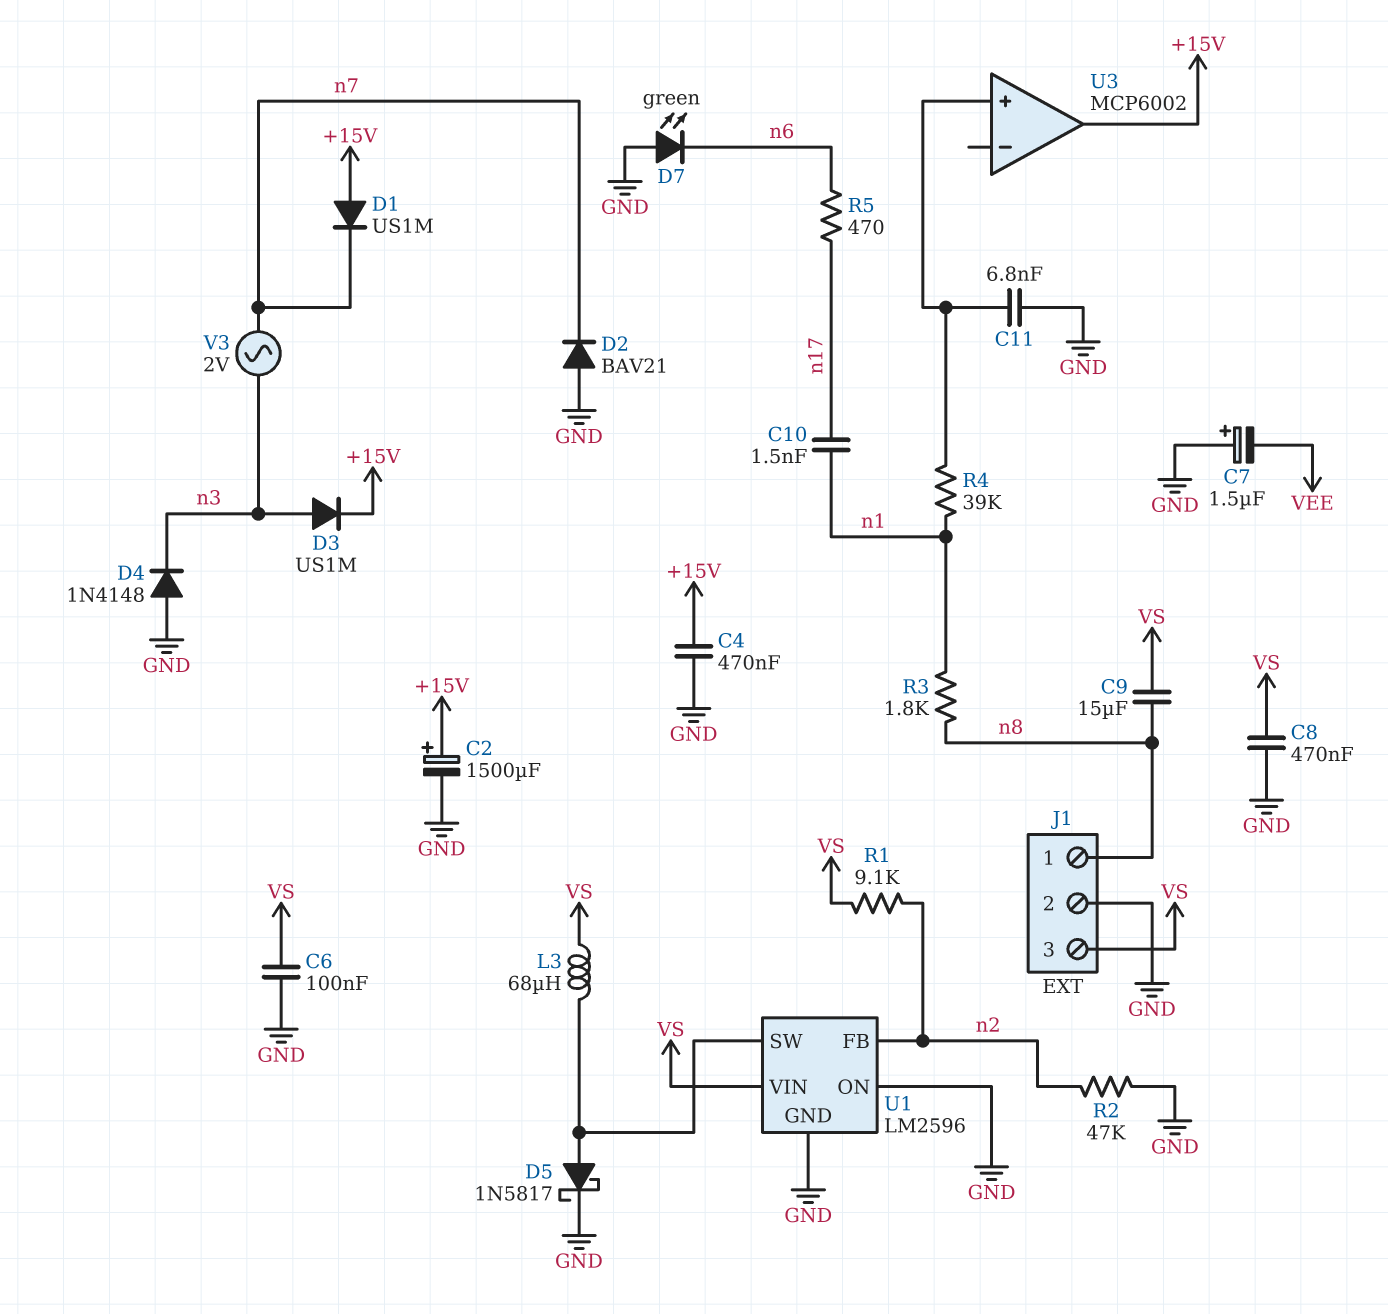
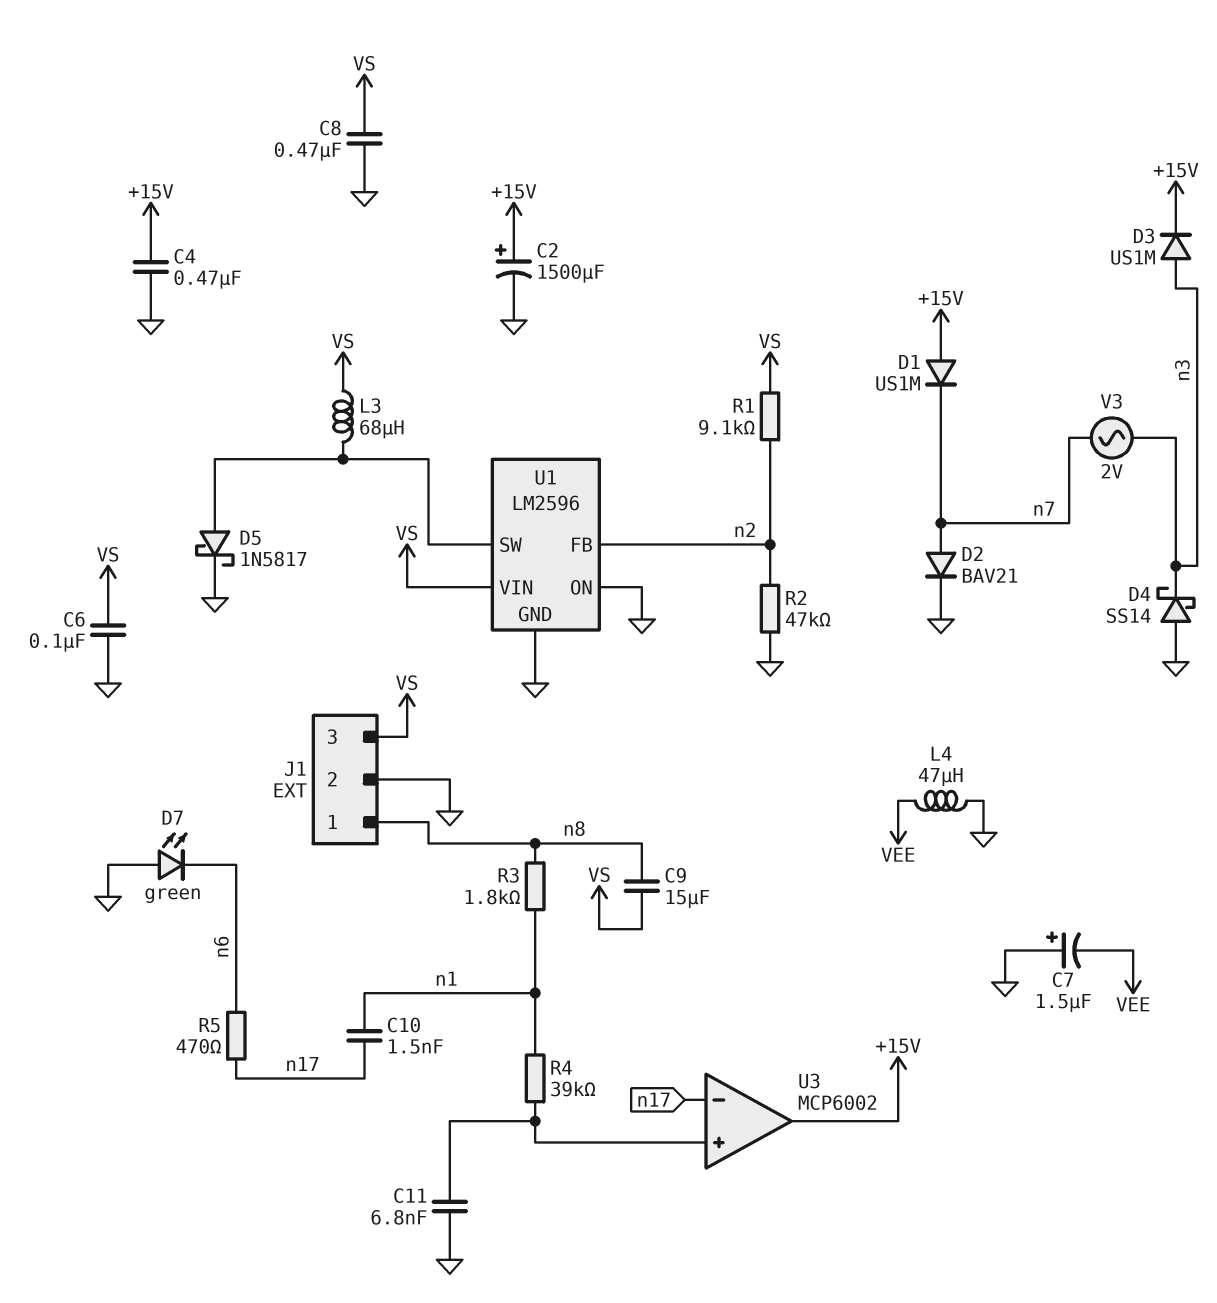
D2: diode BAV21 (A GND, K n7) -> diode BAV21 (A n7, K GND)
D4: diode 1N4148 (A GND, K n3) -> schottky SS14 (A GND, K n3)
L4: none -> 47uH (GND, VEE)
U3 pin in-: none -> n17

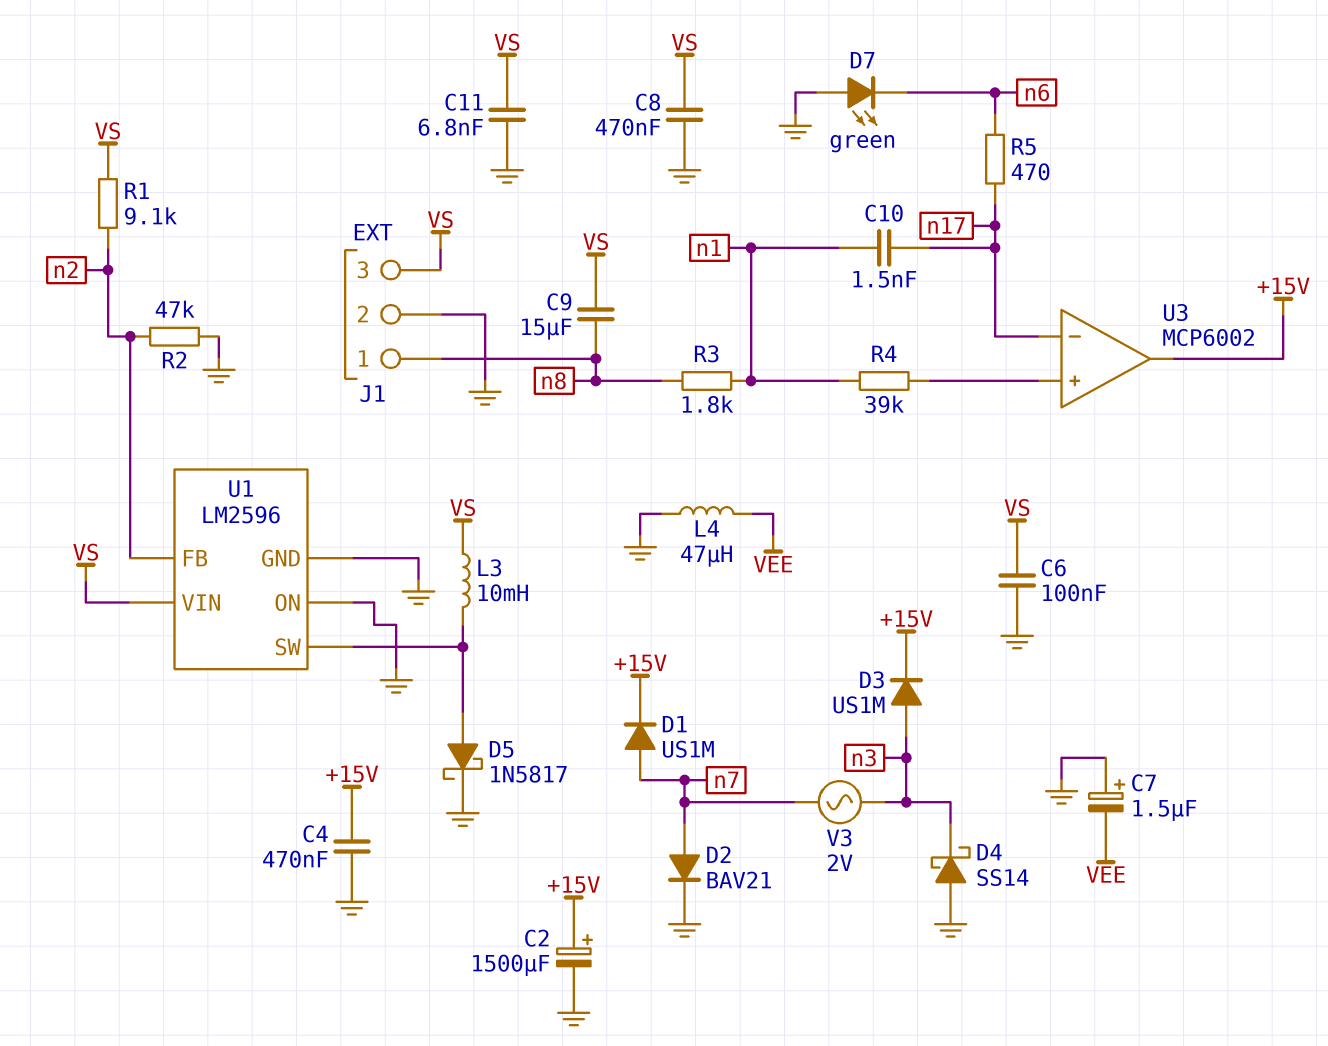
C11: 6.8nF (GND, U3/in+) -> 6.8nF (GND, VS)
D1: diode US1M (A +15V, K n7) -> diode US1M (A n7, K +15V)
L3: 68uH (U1/SW, VS) -> 10mH (U1/SW, VS)

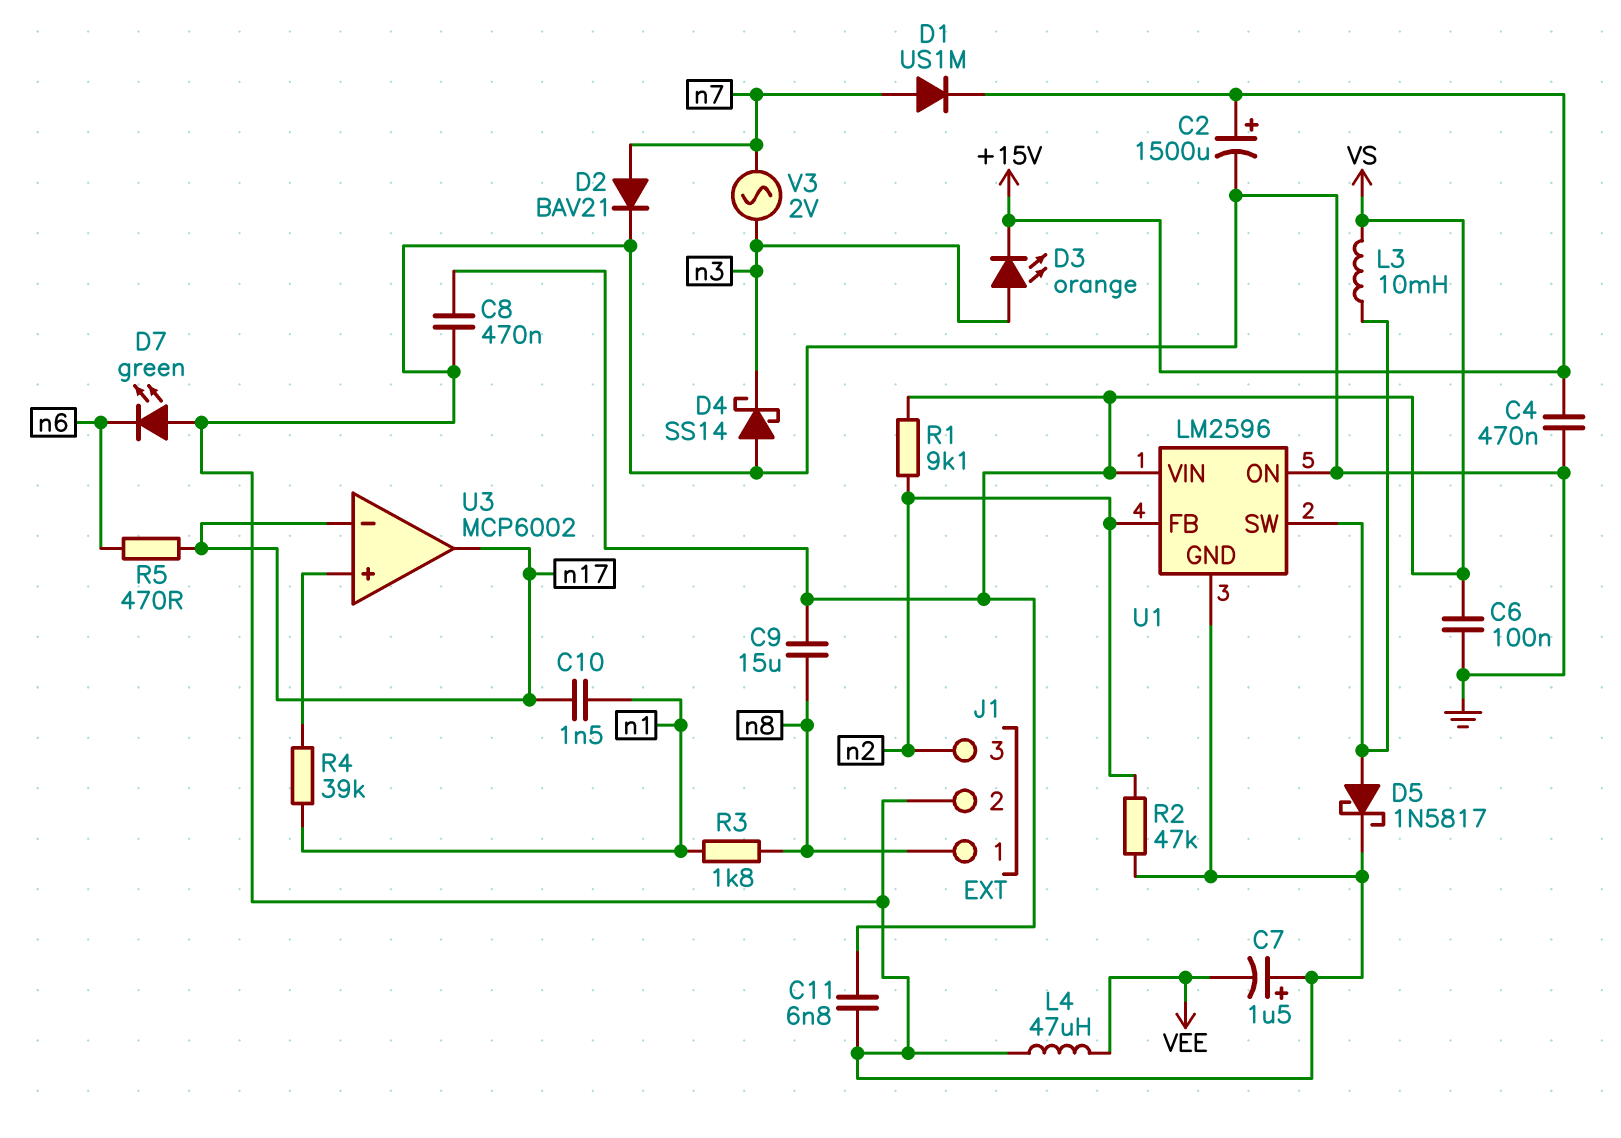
D3: diode US1M (A n3, K +15V) -> LED orange (A n3, K +15V)
J1 pin 3: VS -> n2
U3 pin out: +15V -> n17

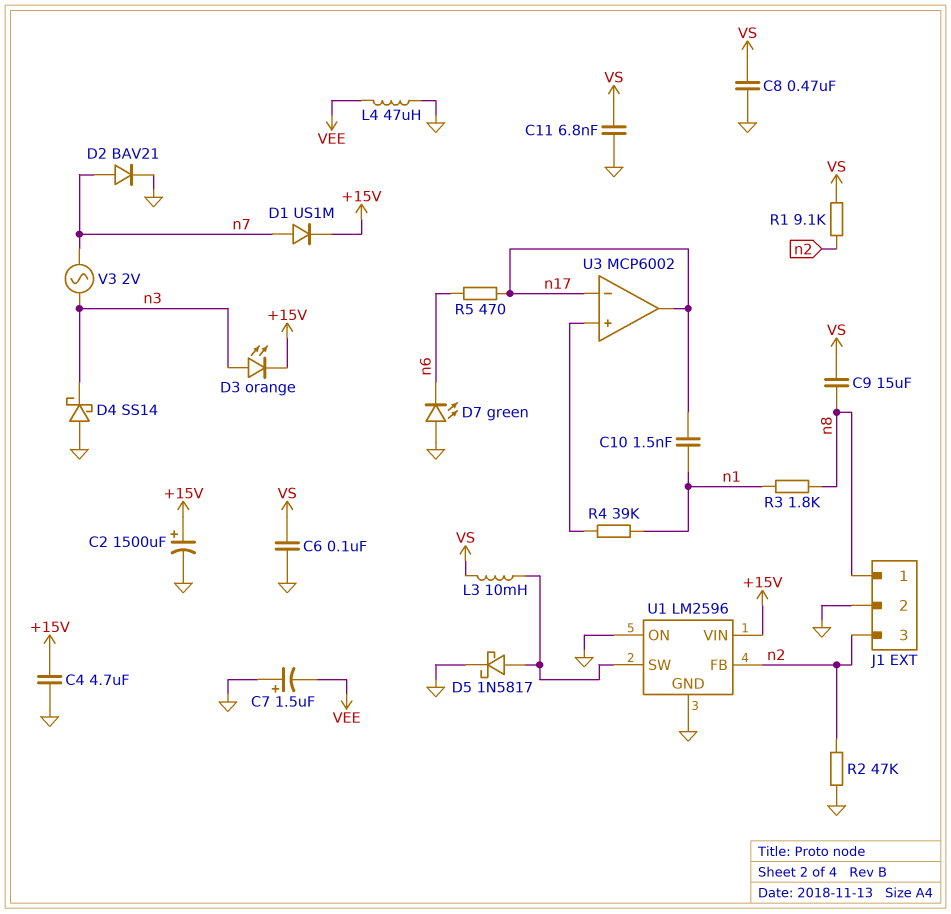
C4: 470nF (+15V, GND) -> 4.7uF (+15V, GND)
U1 pin VIN: VS -> +15V

